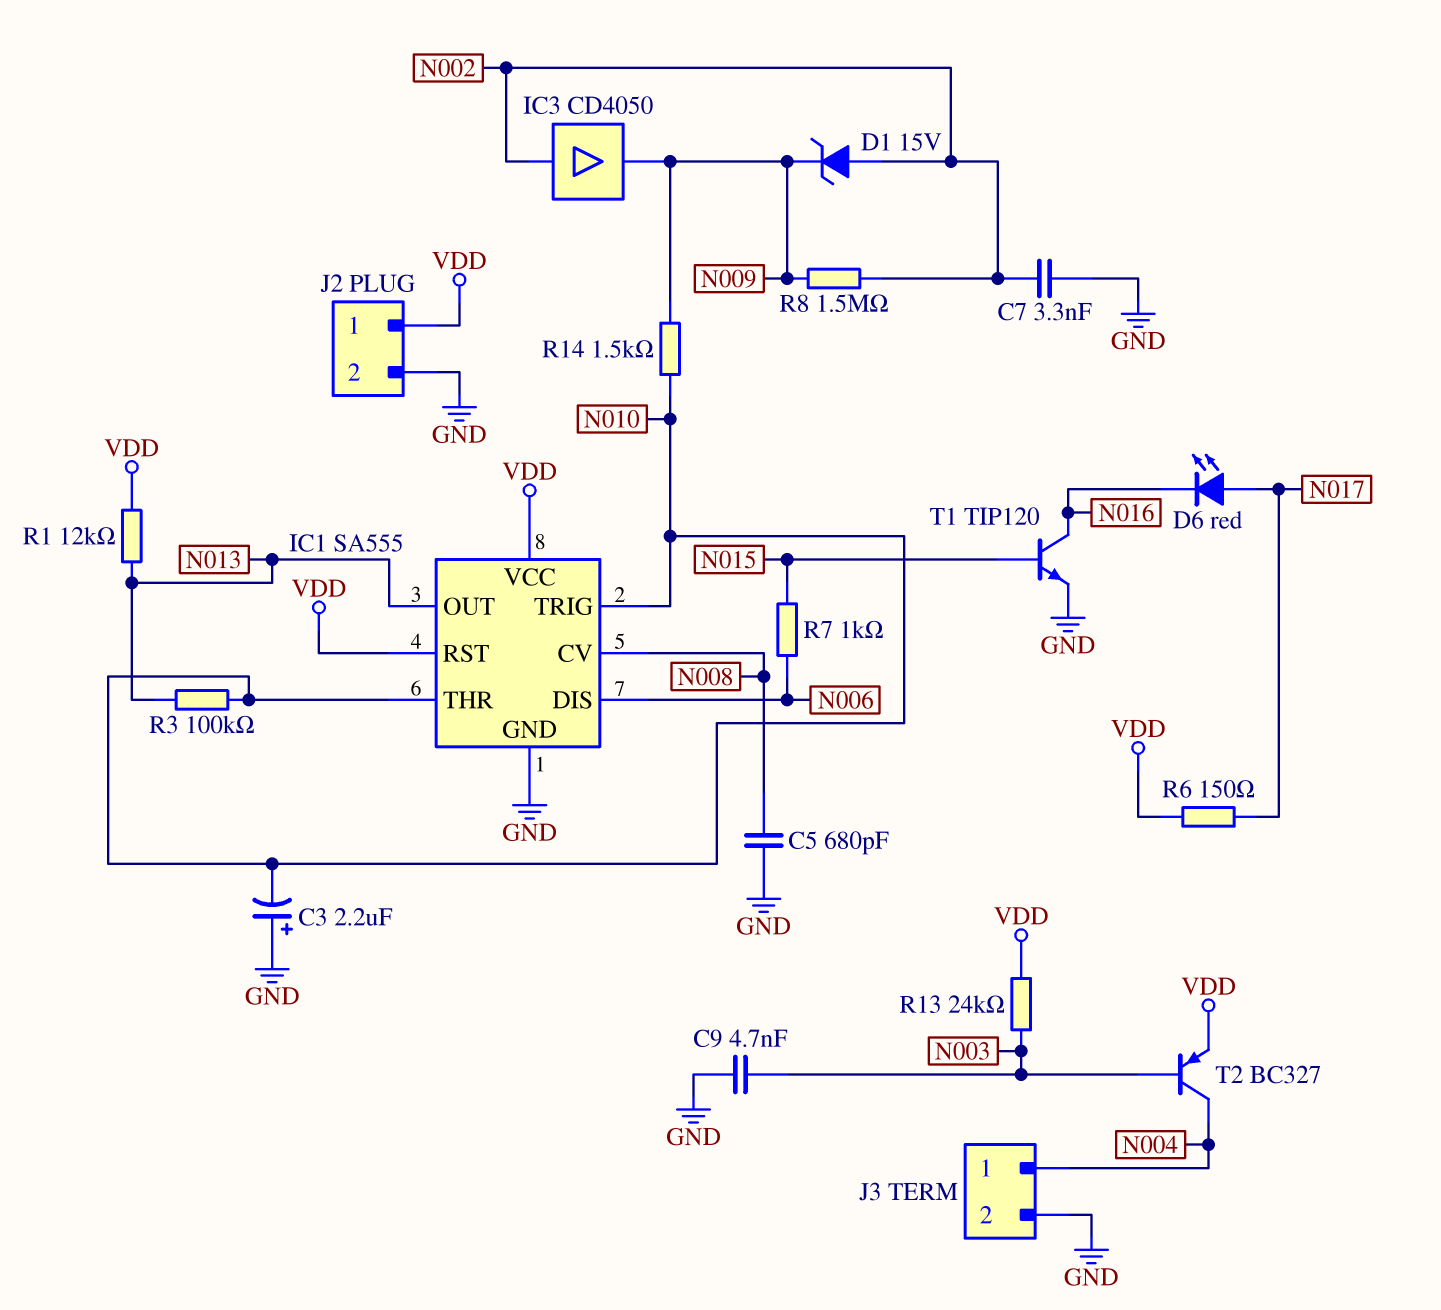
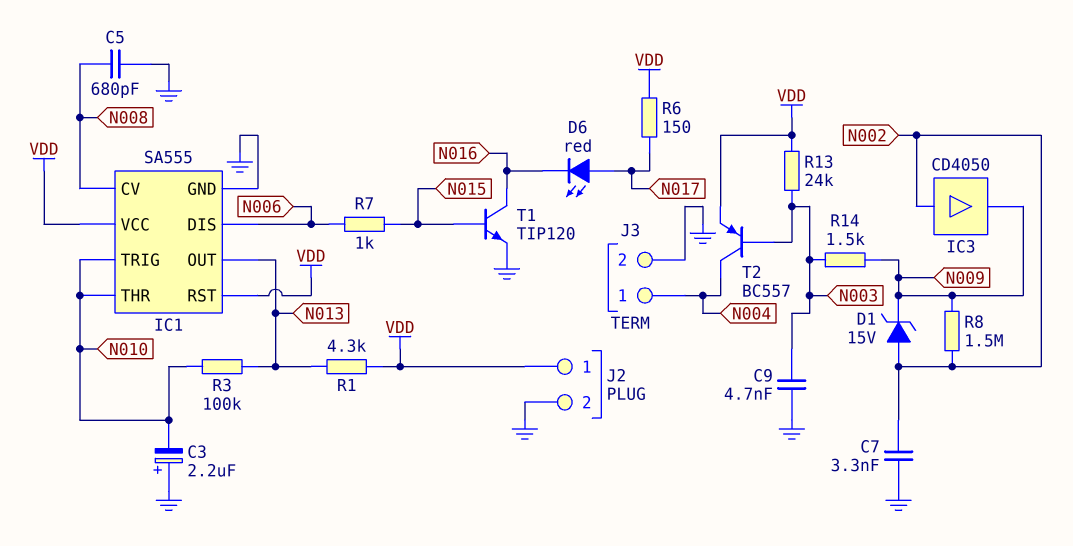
R1: 12k (N013, VDD) -> 4.3k (N013, VDD)
R14: 1.5k (N009, N010) -> 1.5k (N003, N009)
T2: PNP BC327 (B N003, C N004, E VDD) -> PNP BC557 (B N003, C N004, E VDD)

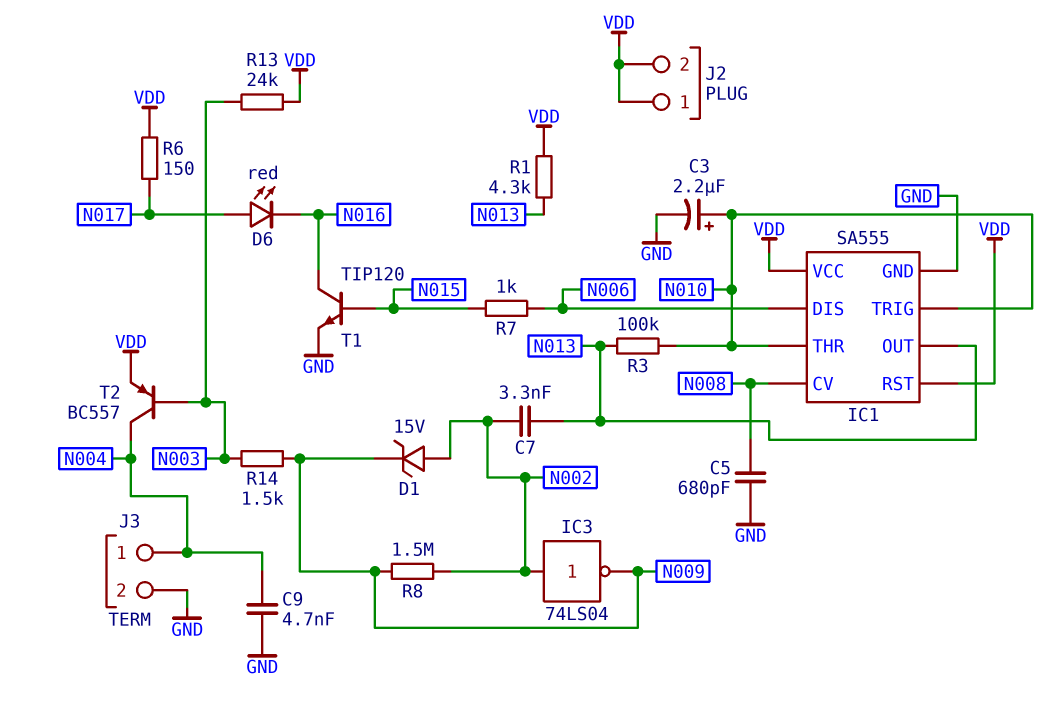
C3: 2.2uF (plus GND, minus N010) -> 2.2uF (plus N010, minus GND)
C7: 3.3nF (GND, N002) -> 3.3nF (N002, N013)
C9: 4.7nF (GND, N003) -> 4.7nF (GND, N004)
IC3: buffer CD4050 (in N002, out N009) -> NOT 74LS04 (in N002, out N009)
J2 pin 2: GND -> VDD

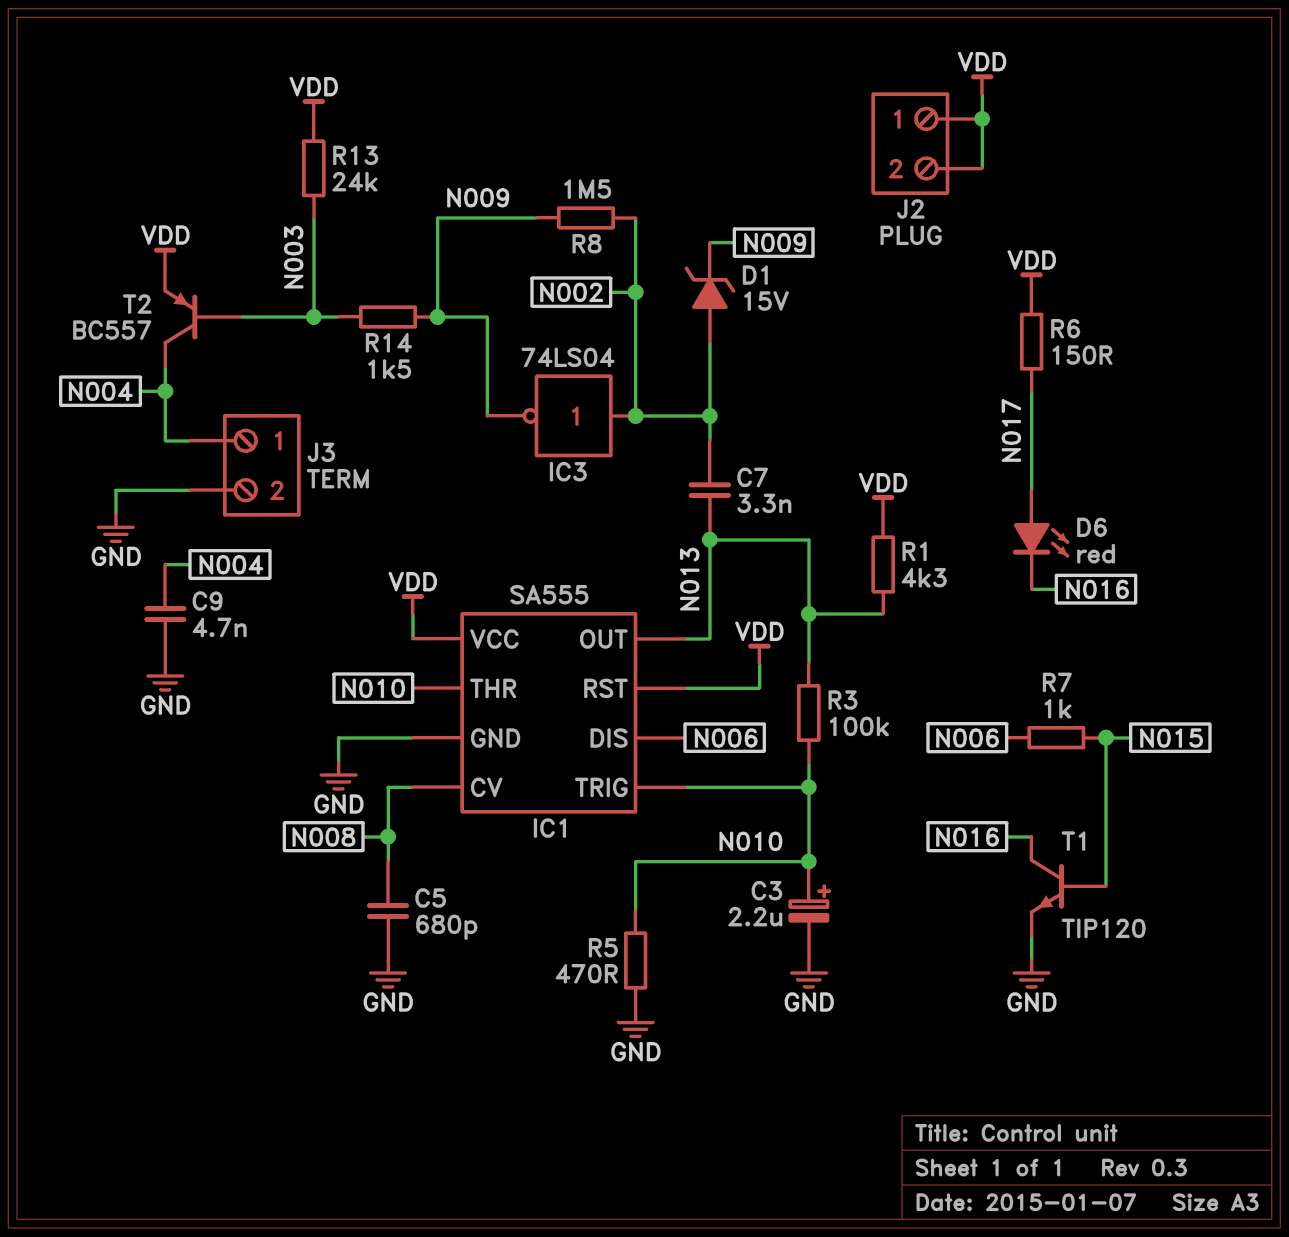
R5: none -> 470 (GND, N010)

